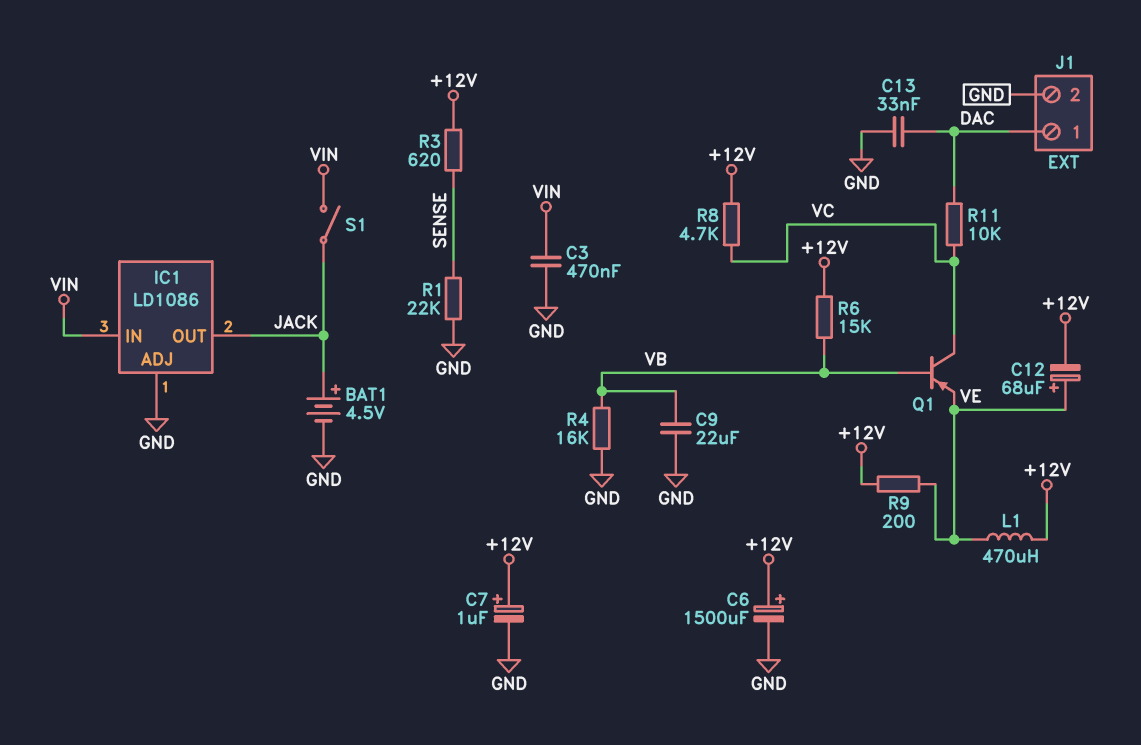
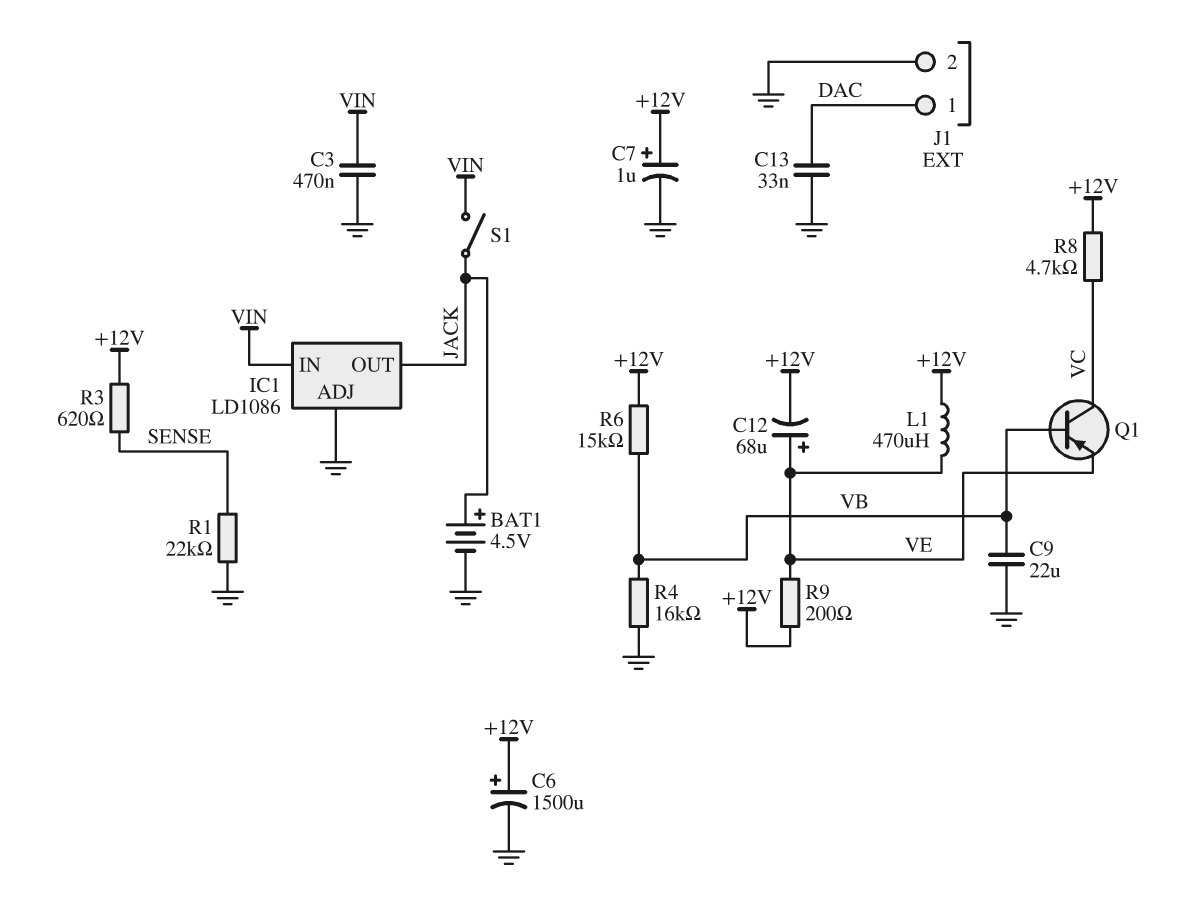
R11: 10k (DAC, VC) -> none

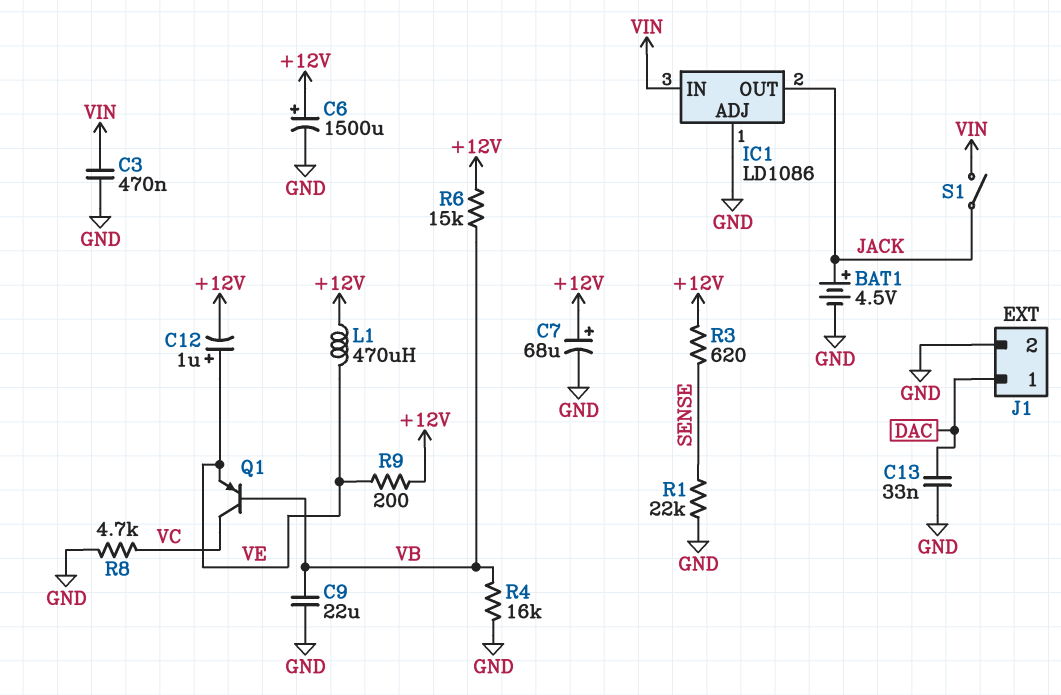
C7: 1uF (plus +12V, minus GND) -> 68uF (plus +12V, minus GND)
C12: 68uF (plus VE, minus +12V) -> 1uF (plus VE, minus +12V)
R8: 4.7k (+12V, VC) -> 4.7k (GND, VC)

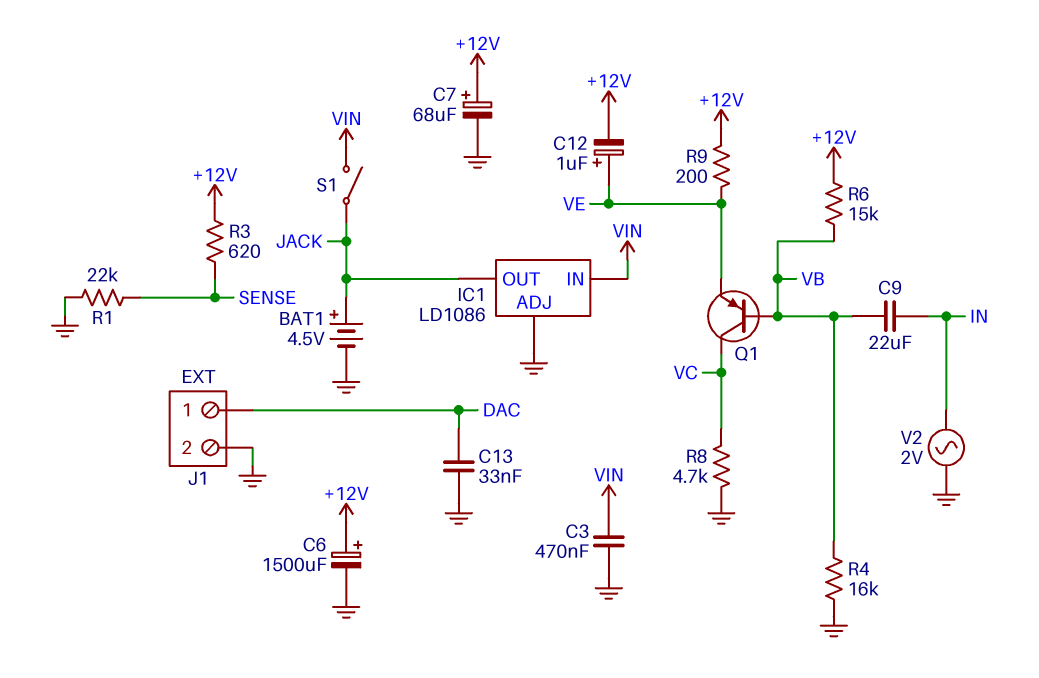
C9: 22uF (GND, VB) -> 22uF (IN, VB)
L1: 470uH (+12V, VE) -> none
V2: none -> AC 2V (GND, IN)

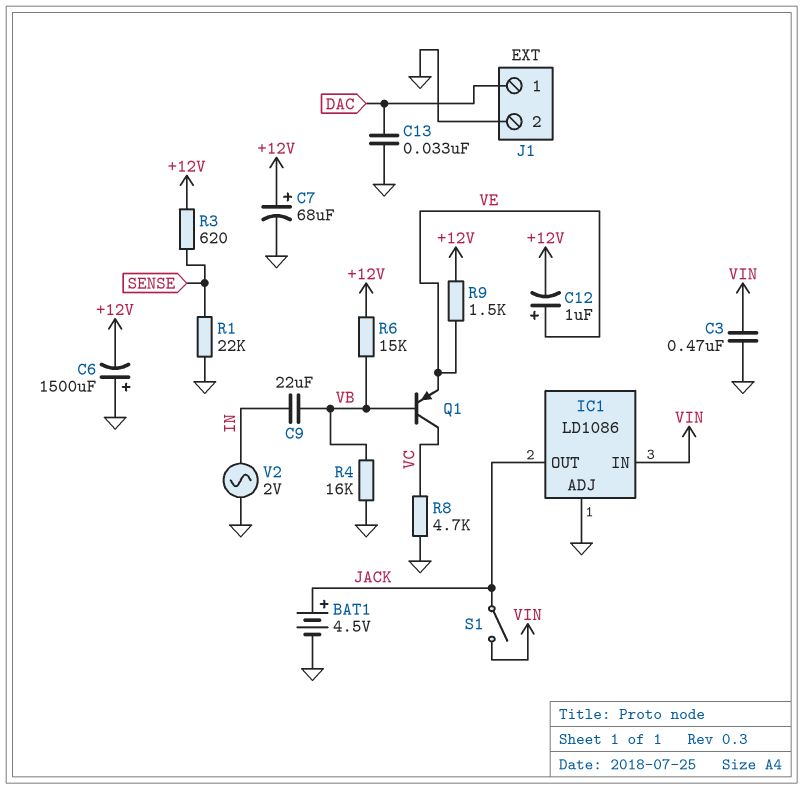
C6: 1500uF (plus +12V, minus GND) -> 1500uF (plus GND, minus +12V)
R9: 200 (+12V, VE) -> 1.5k (+12V, VE)

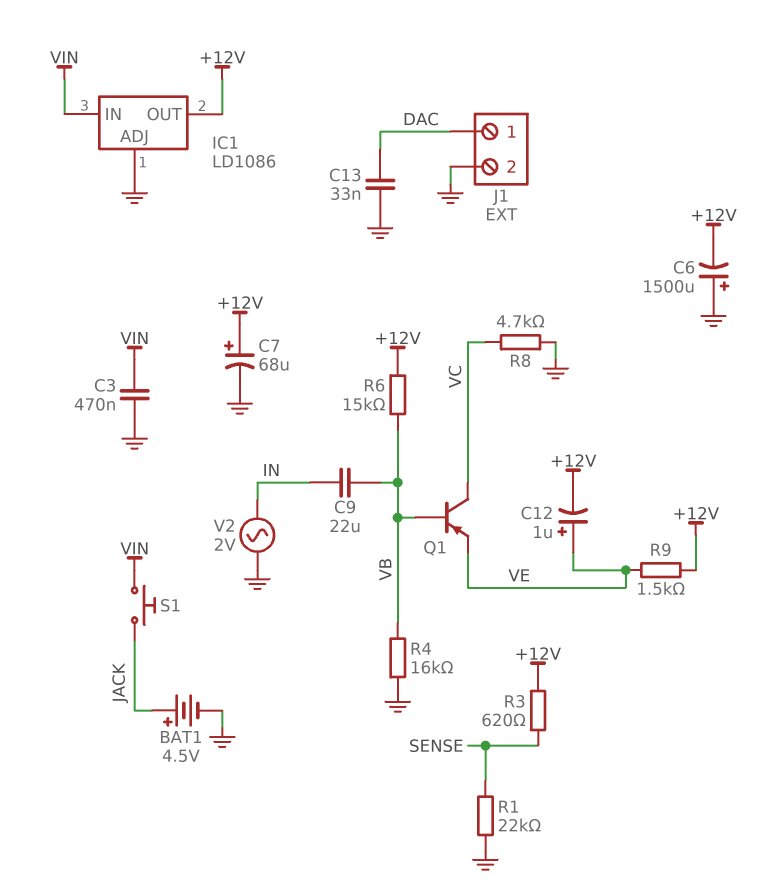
IC1 pin OUT: JACK -> +12V
S1: switch (JACK, VIN) -> button (JACK, VIN)

